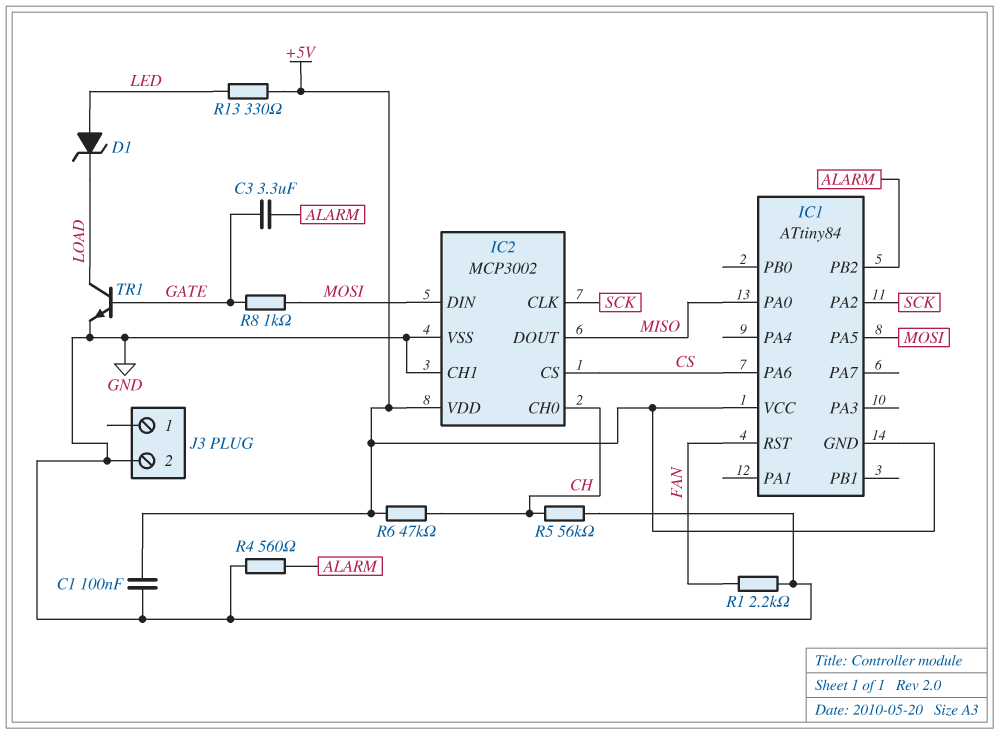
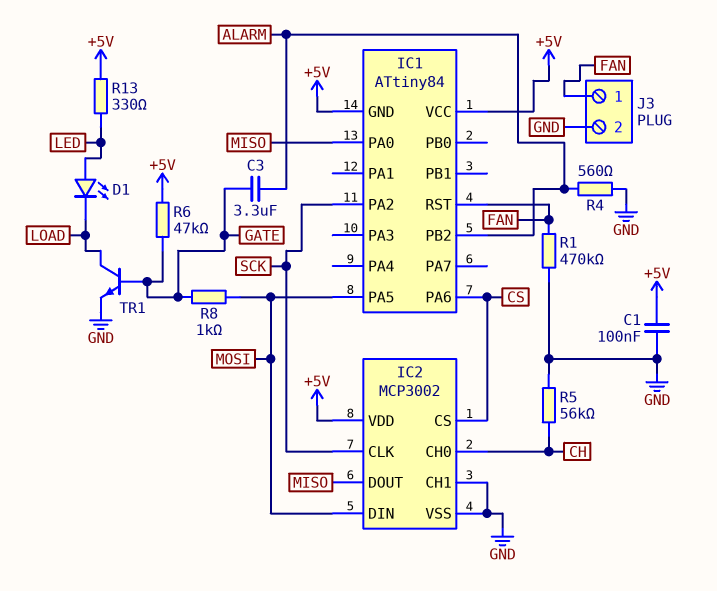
D1: zener (A LED, K LOAD) -> LED (A LED, K LOAD)
J3 pin 1: none -> FAN
R1: 2.2k (FAN, GND) -> 470k (FAN, GND)
R6: 47k (+5V, CH) -> 47k (+5V, GATE)

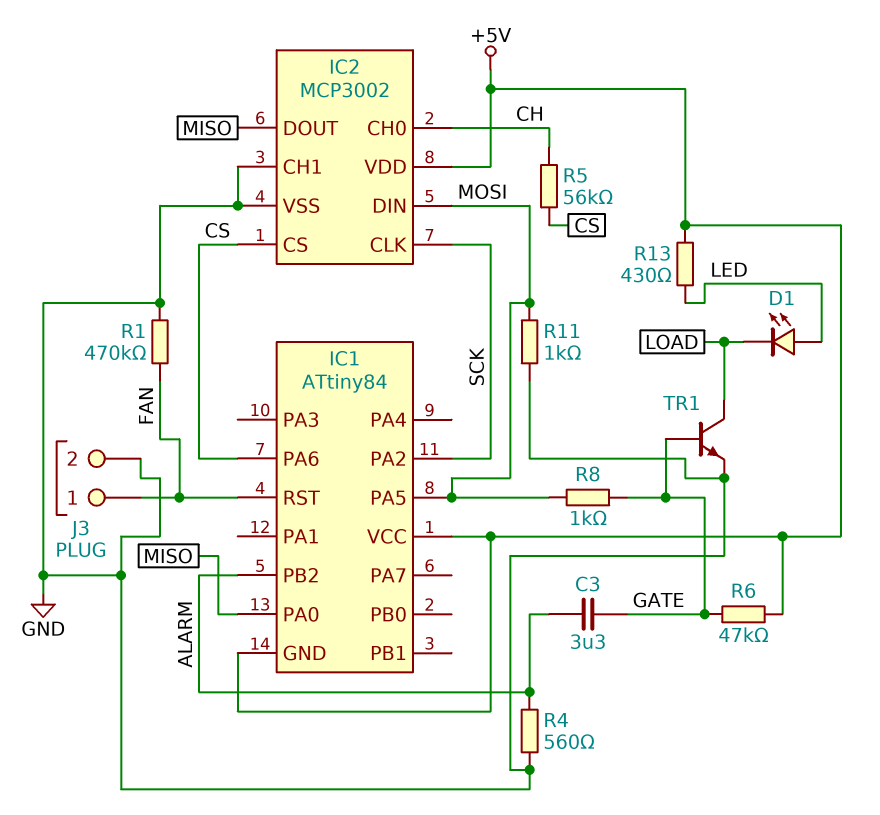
C1: 100nF (+5V, GND) -> none
R5: 56k (CH, GND) -> 56k (CH, CS)
R11: none -> 1k (GND, MOSI)
R13: 330 (+5V, LED) -> 430 (+5V, LED)

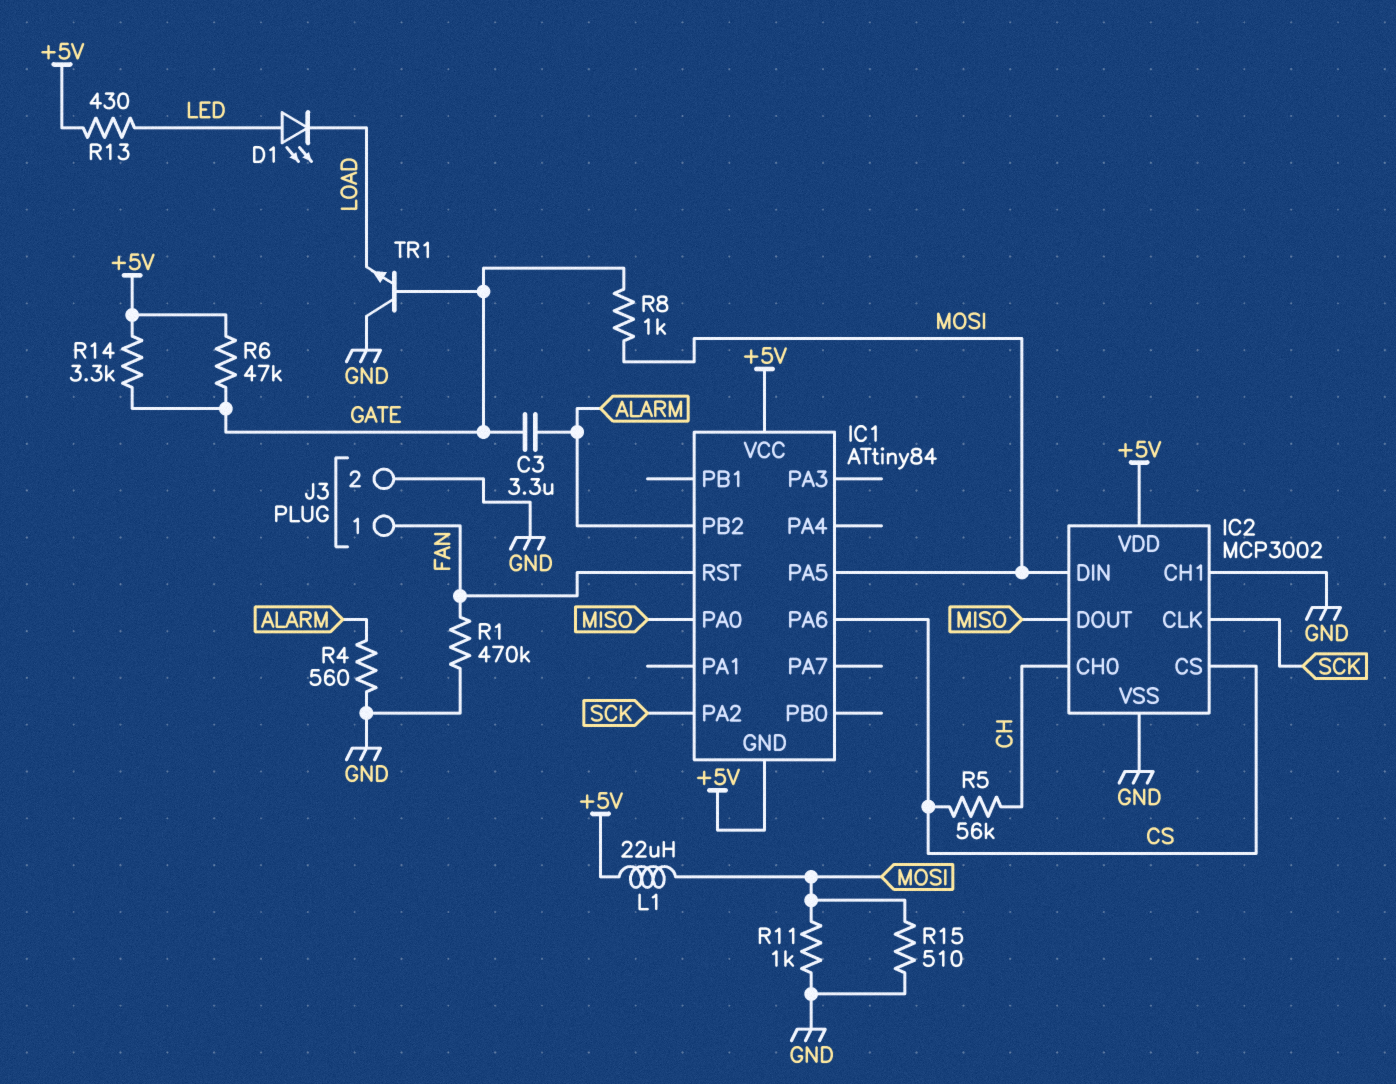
L1: none -> 22uH (+5V, MOSI)
R14: none -> 3.3k (+5V, GATE)
R15: none -> 510 (GND, MOSI)
TR1: NPN (B GATE, C LOAD, E GND) -> NPN (B GATE, C GND, E LOAD)

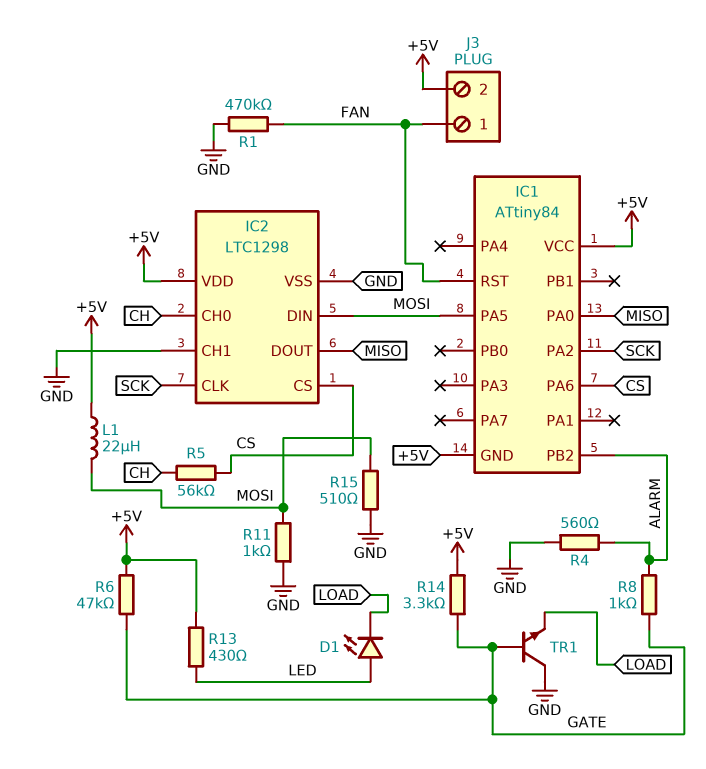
C3: 3.3uF (ALARM, GATE) -> none
IC2: MCP3002 -> LTC1298
J3 pin 2: GND -> +5V
R8: 1k (GATE, MOSI) -> 1k (ALARM, GATE)

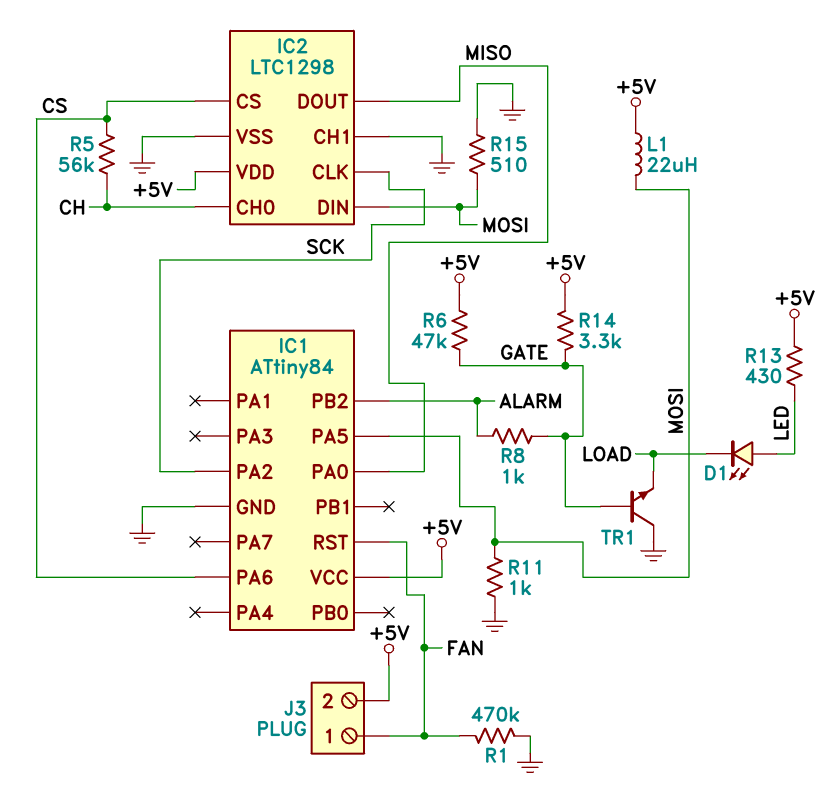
IC1 pin GND: +5V -> GND
R4: 560 (ALARM, GND) -> none

